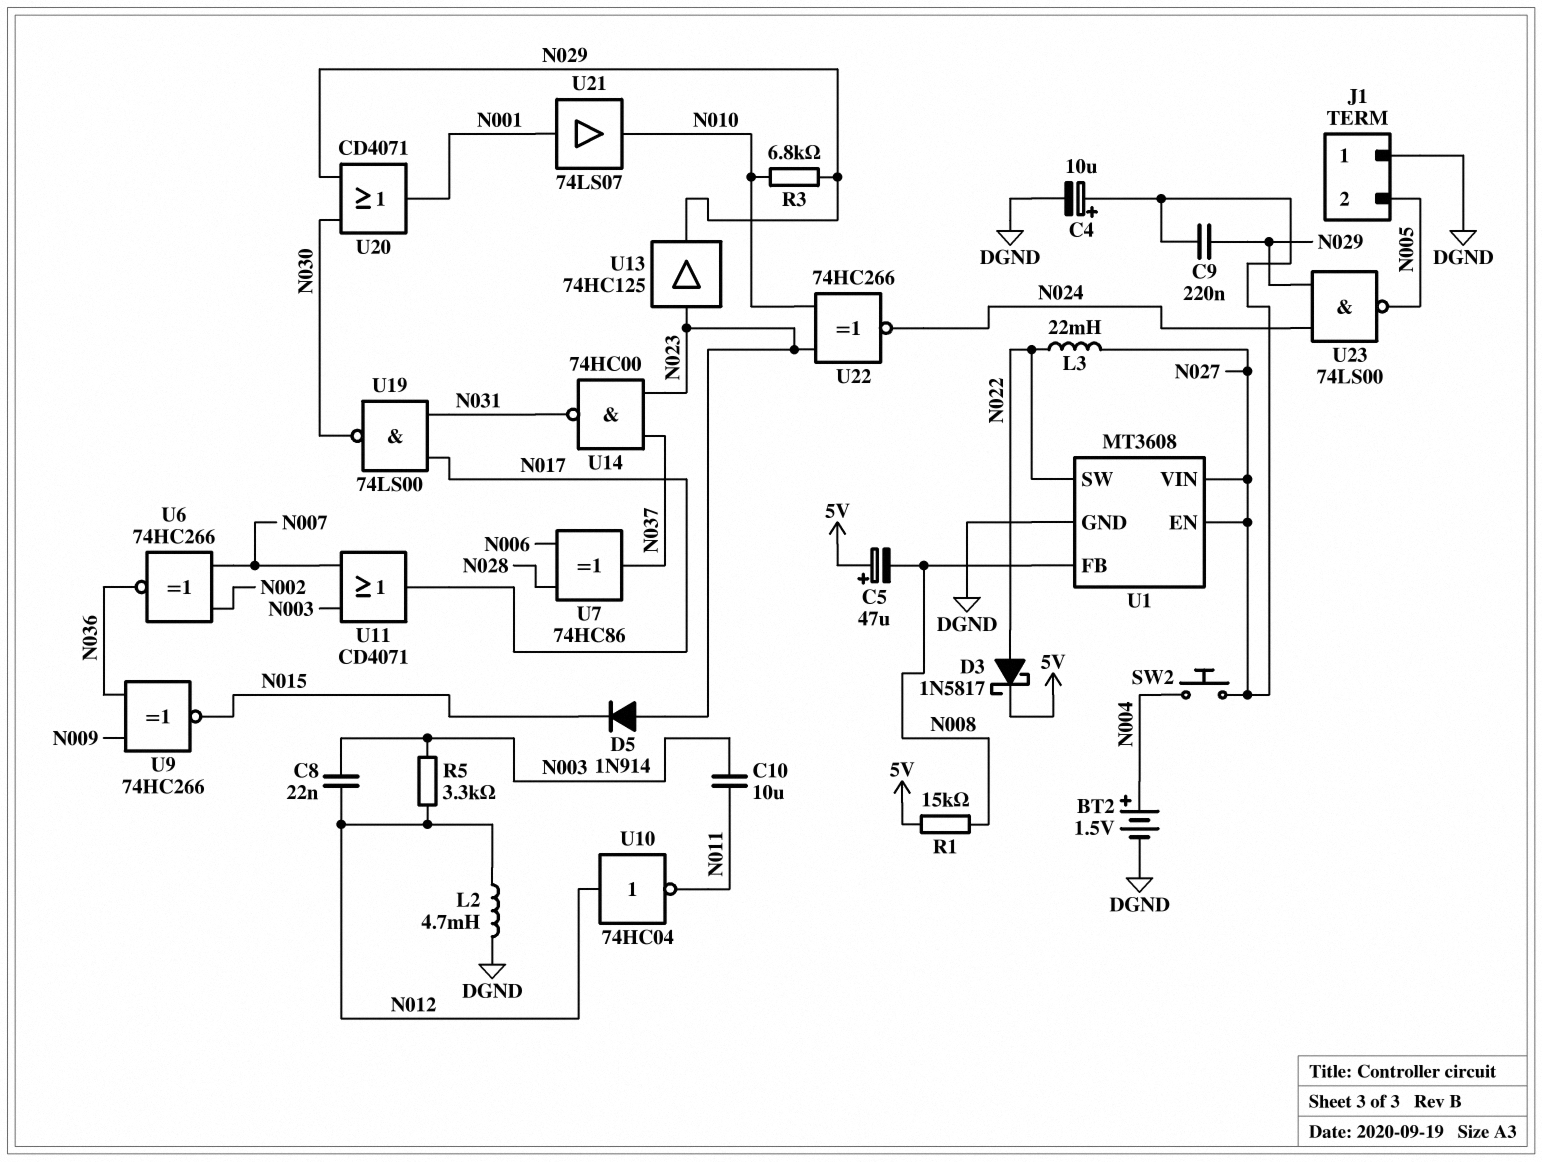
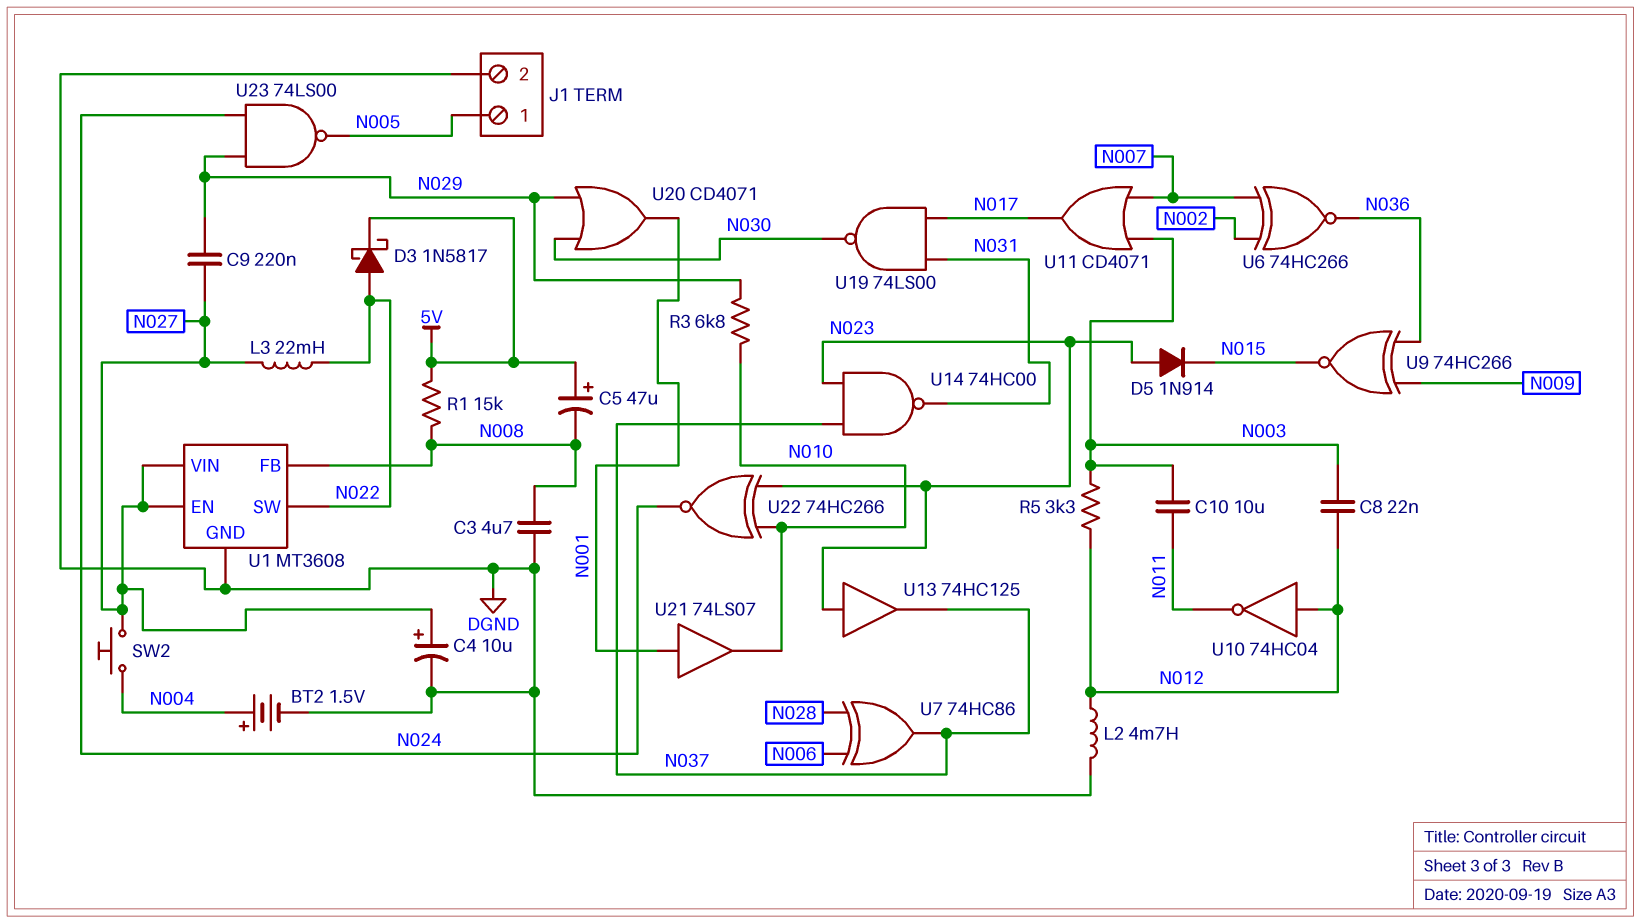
C3: none -> 4.7uF (DGND, N008)
J1 pin 1: DGND -> N005
J1 pin 2: N005 -> DGND
U13: buffer 74HC125 (in N023, out N029) -> buffer 74HC125 (in N023, out N037)

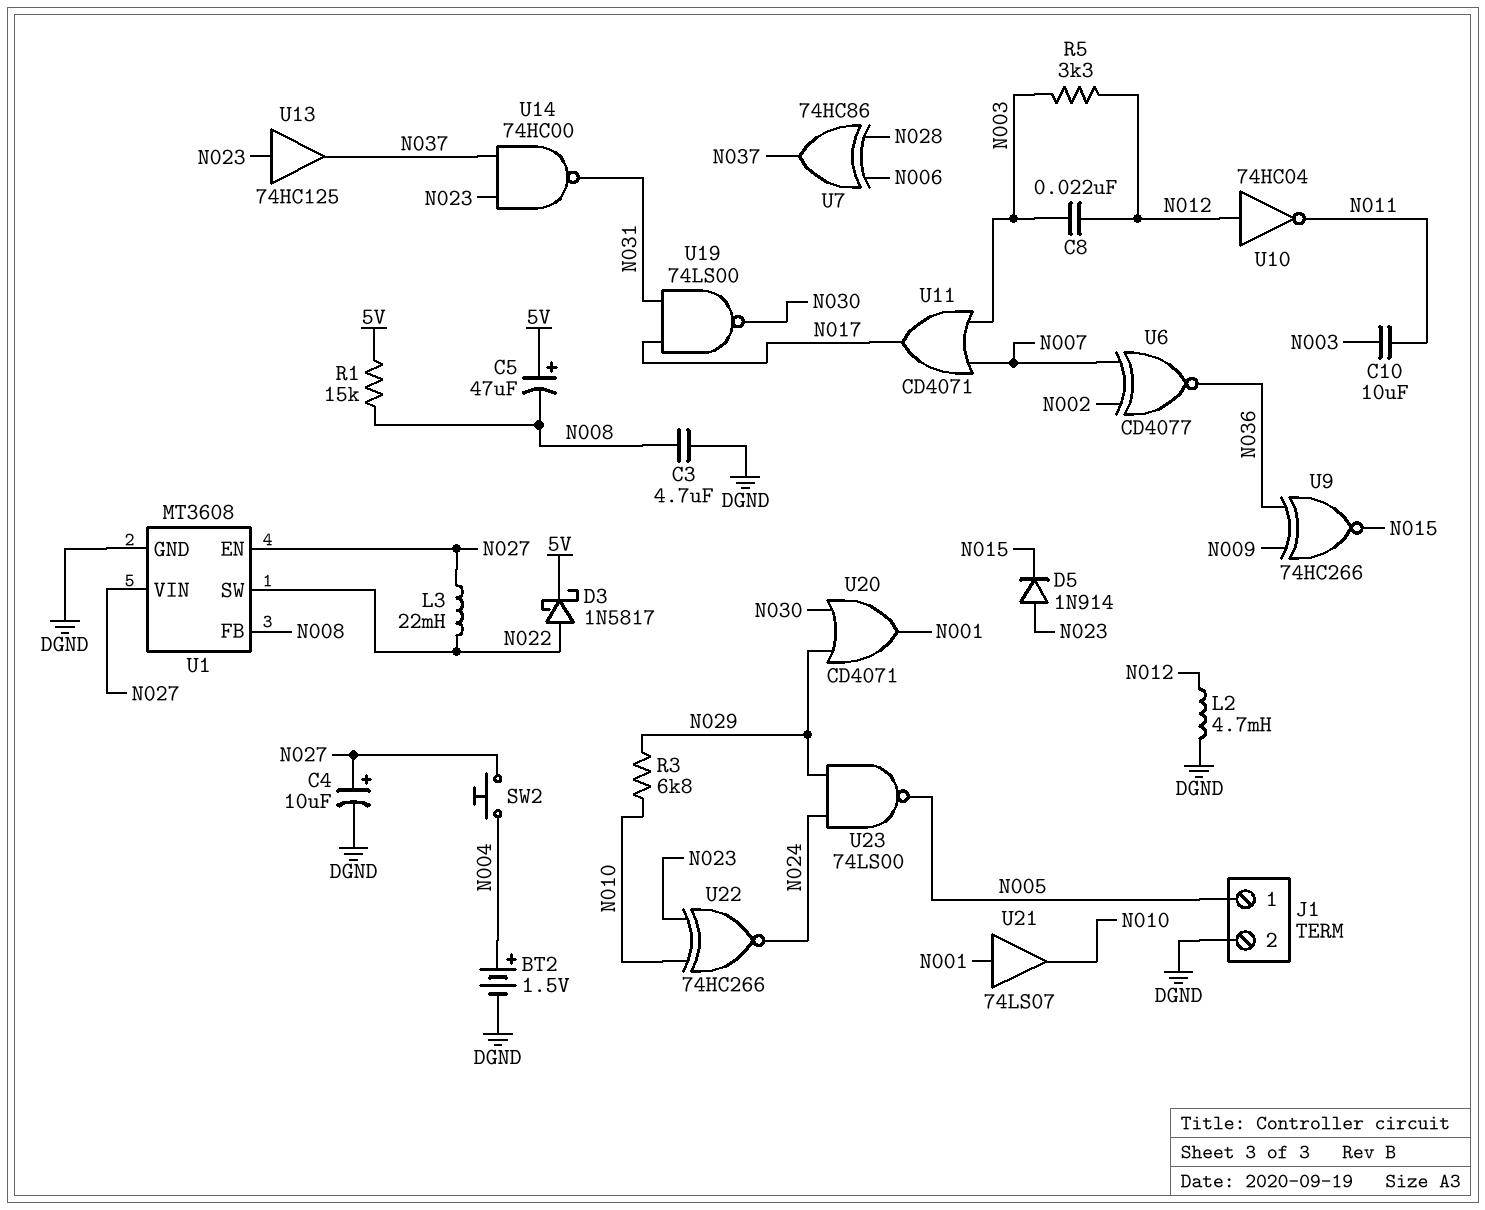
C9: 220nF (N027, N029) -> none
U6: XNOR 74HC266 (in N002, in N007, out N036) -> XNOR CD4077 (in N002, in N007, out N036)

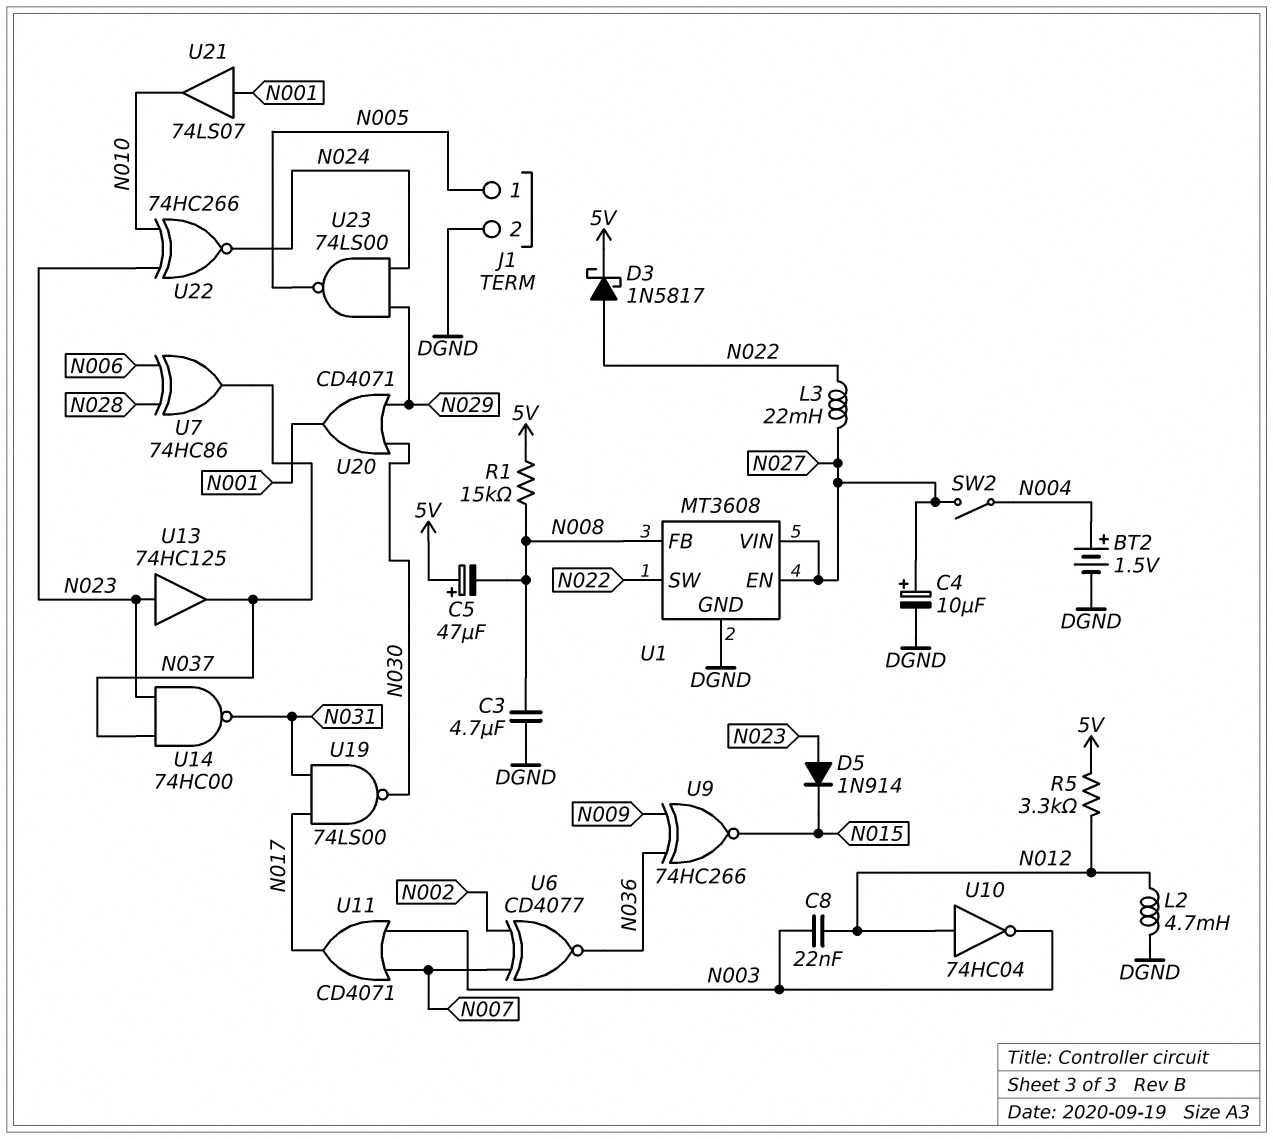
C10: 10uF (N003, N011) -> none
R3: 6.8k (N010, N029) -> none
R5: 3.3k (N003, N012) -> 3.3k (5V, N012)
SW2: button (N004, N027) -> switch (N004, N027)
U10: NOT 74HC04 (in N012, out N011) -> NOT 74HC04 (in N012, out N003)

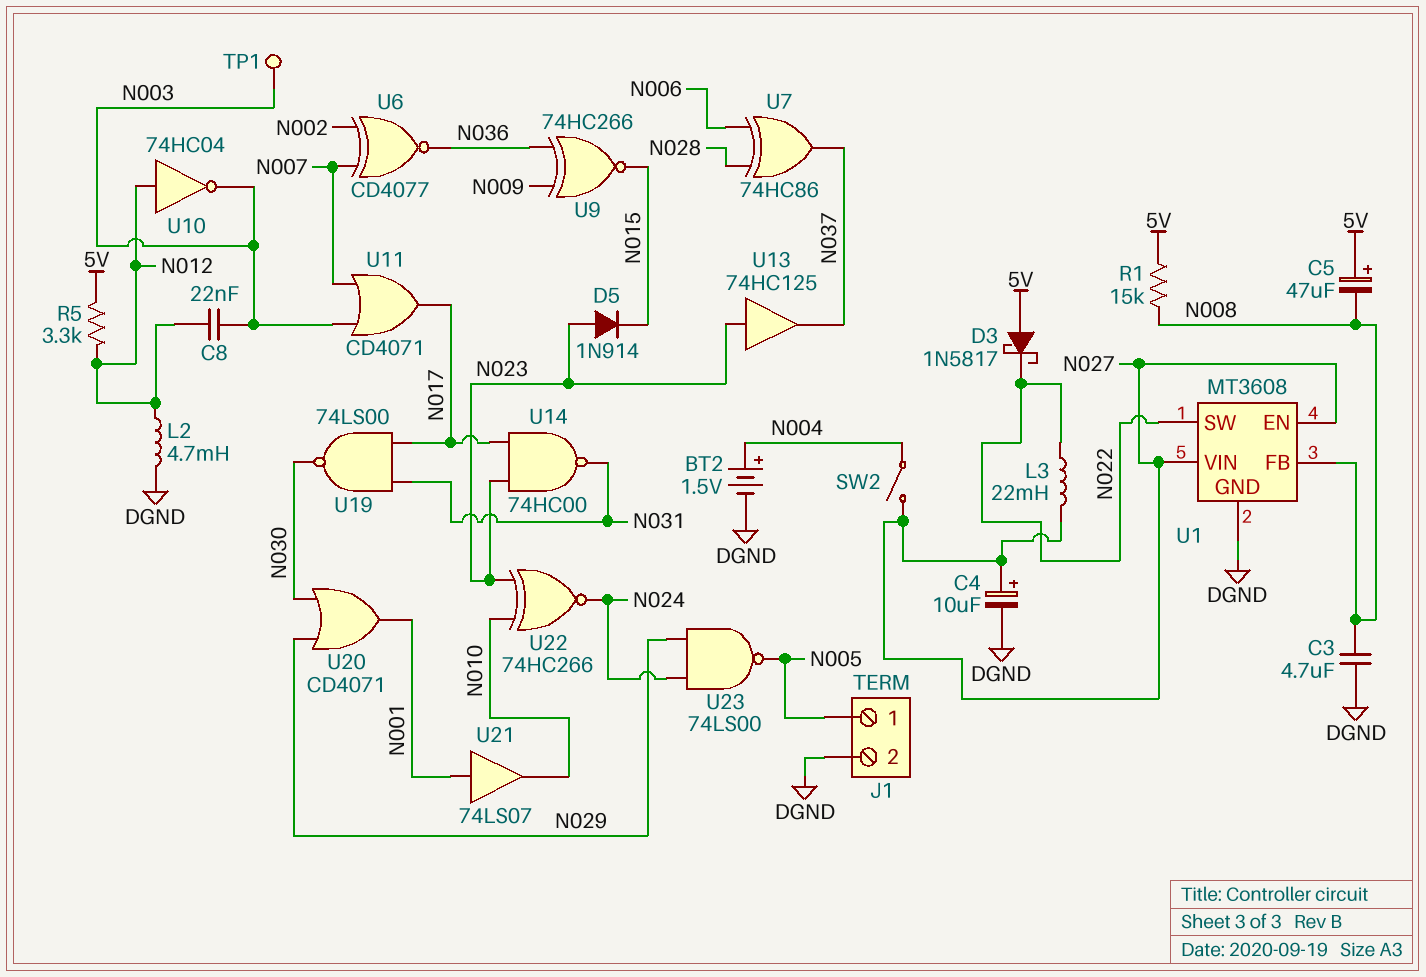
D3: schottky 1N5817 (A N022, K 5V) -> schottky 1N5817 (A 5V, K N022)
TP1: none -> test point (N003)
U14: NAND 74HC00 (in N023, in N037, out N031) -> NAND 74HC00 (in N017, in N023, out N031)

